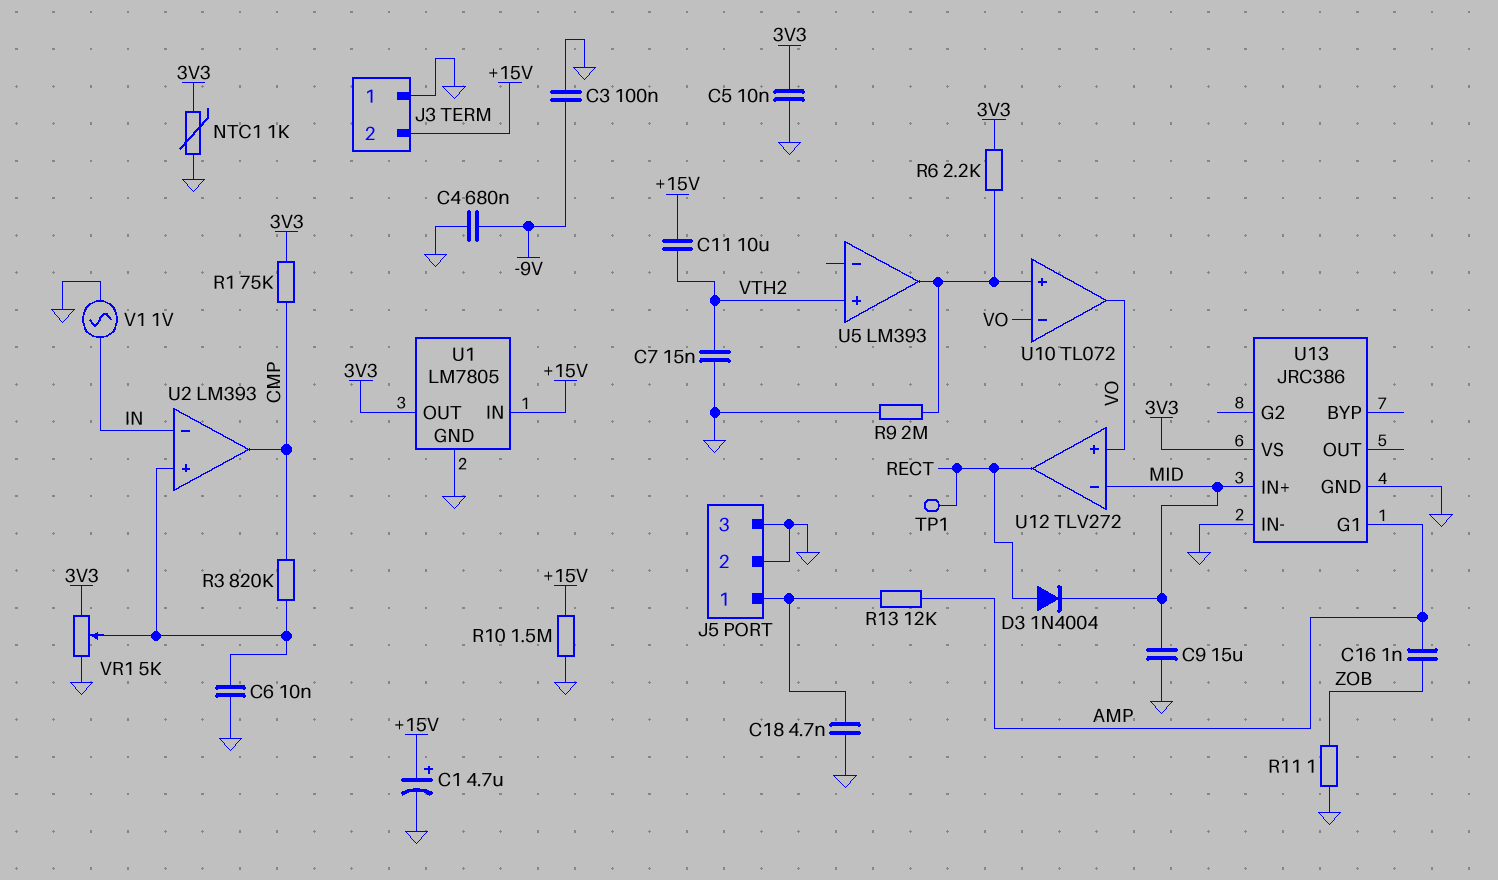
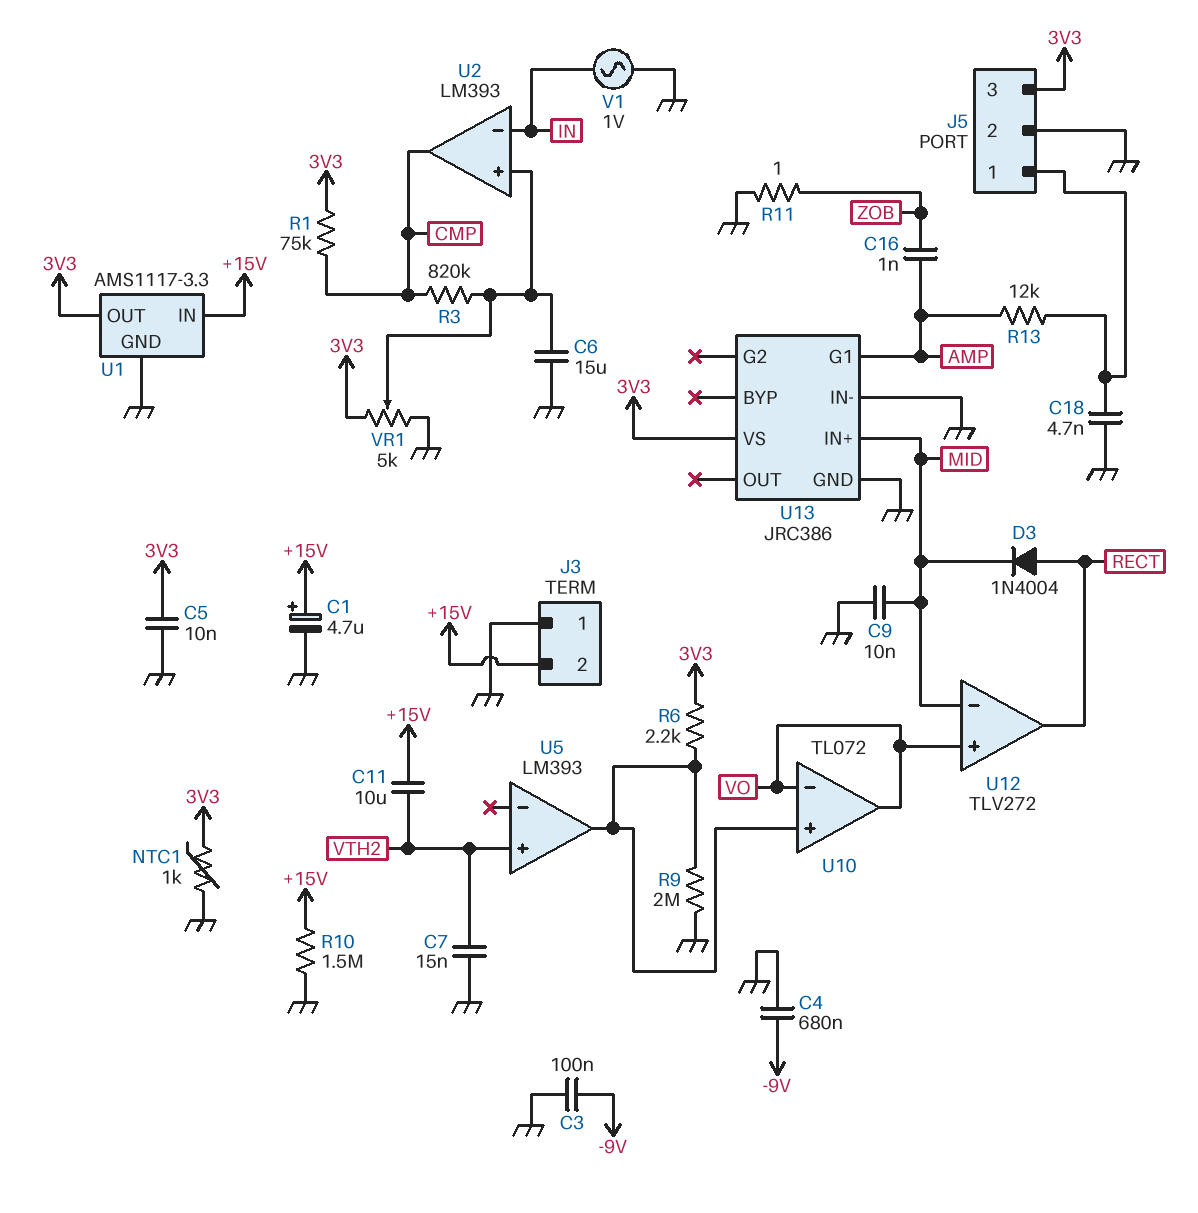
C6: 10nF (GND, U2/in+) -> 15uF (GND, U2/in+)
C9: 15uF (GND, MID) -> 10nF (GND, MID)
J5 pin 3: GND -> 3V3
TP1: test point (RECT) -> none
U1: LM7805 -> AMS1117-3.3

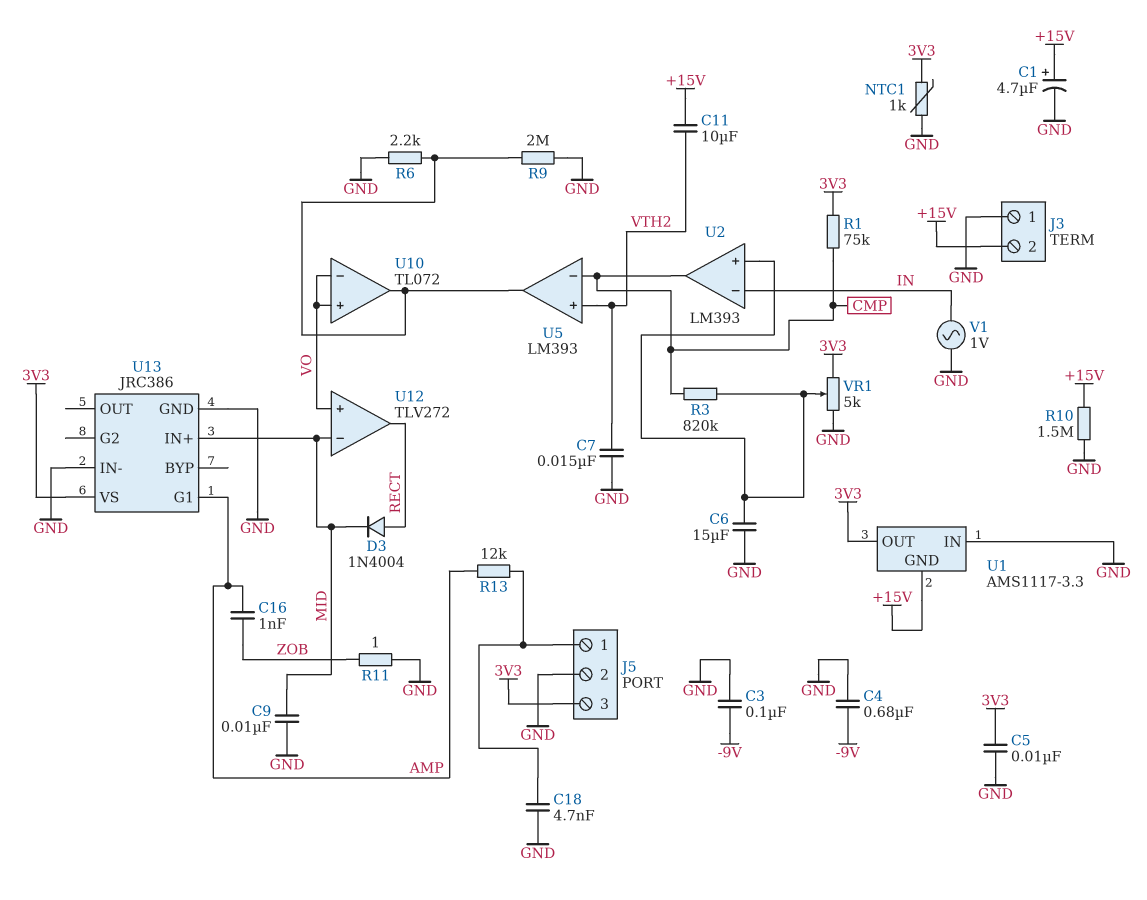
R6: 2.2k (3V3, U5/out) -> 2.2k (GND, U5/out)
U1 pin GND: GND -> +15V
U1 pin IN: +15V -> GND
U5 pin in-: none -> CMP
U10 pin in+: U5/out -> VO
U10 pin out: VO -> U5/out

